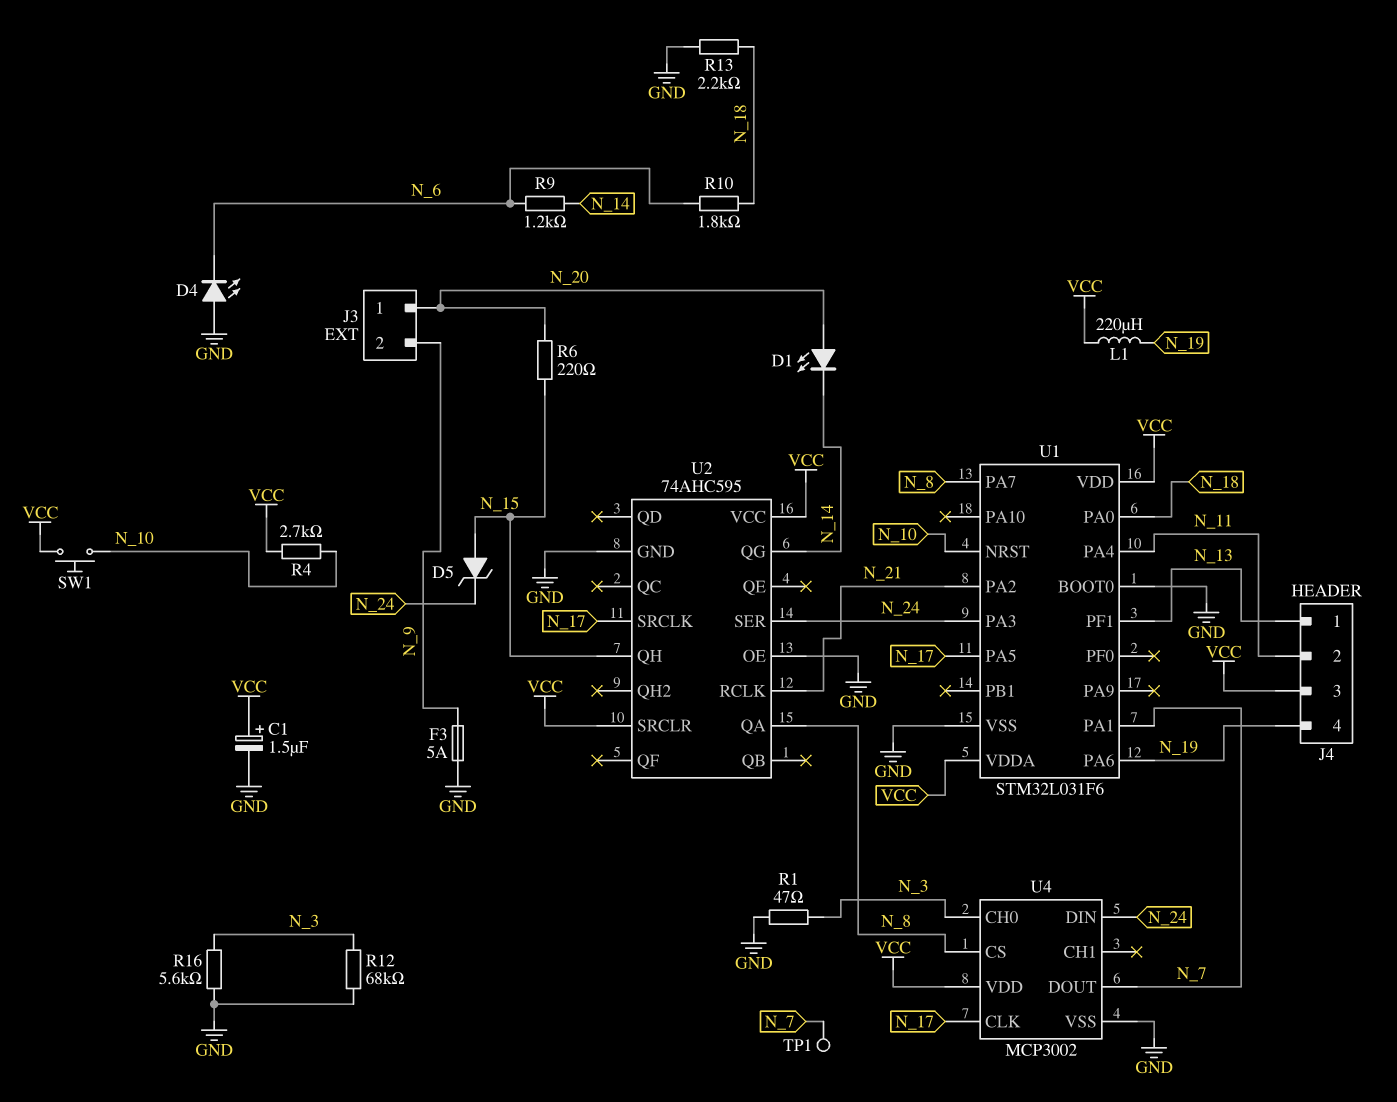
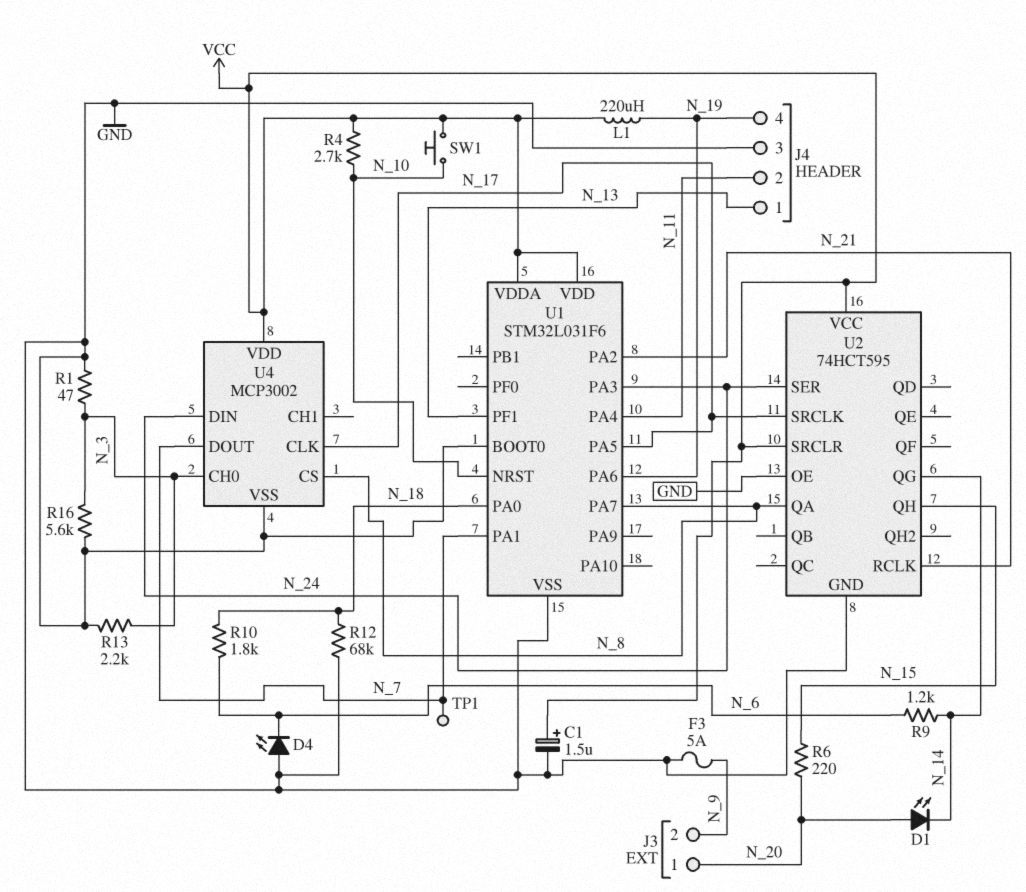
D5: zener (A N_15, K N_24) -> none
J4 pin 3: VCC -> GND
R12: 68k (GND, N_3) -> 68k (GND, N_18)
R13: 2.2k (GND, N_18) -> 2.2k (GND, N_3)
U2: 74AHC595 -> 74HCT595

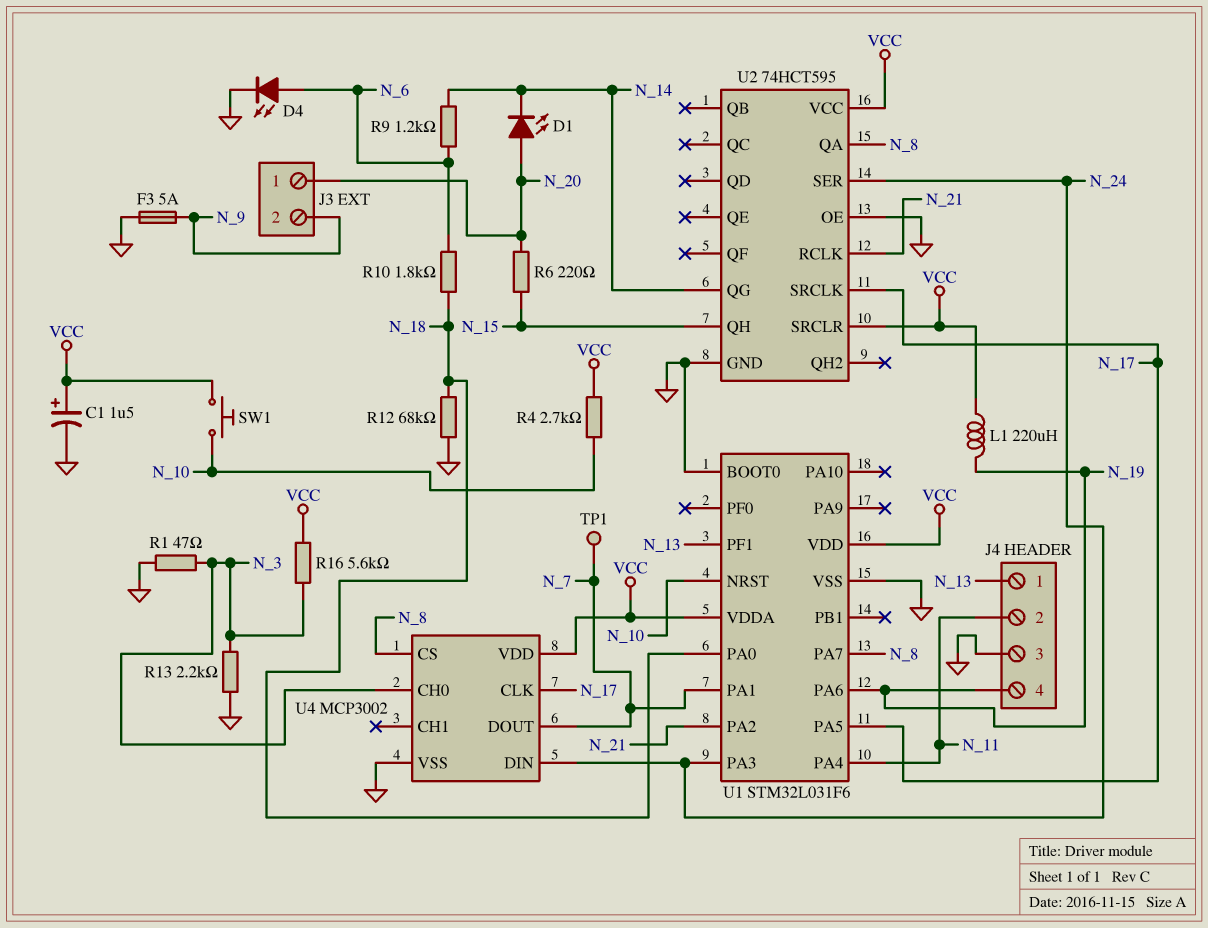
D4: LED (A GND, K N_6) -> LED (A N_6, K GND)
R16: 5.6k (GND, N_3) -> 5.6k (N_3, VCC)

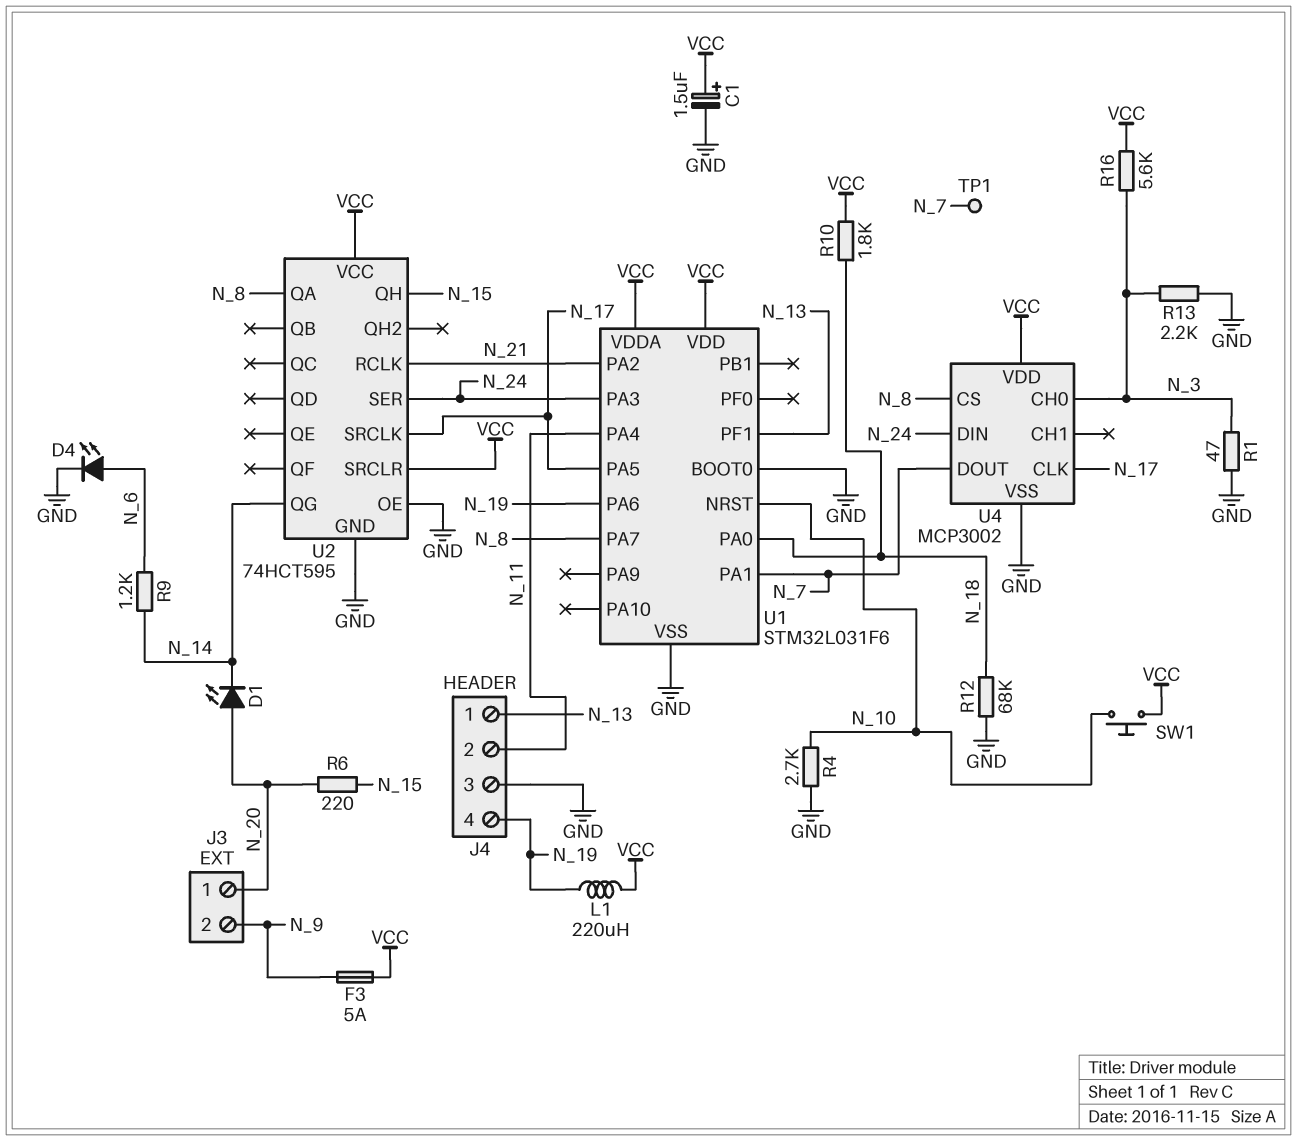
F3: 5A (GND, N_9) -> 5A (N_9, VCC)
R4: 2.7k (N_10, VCC) -> 2.7k (GND, N_10)
R10: 1.8k (N_6, N_18) -> 1.8k (N_18, VCC)

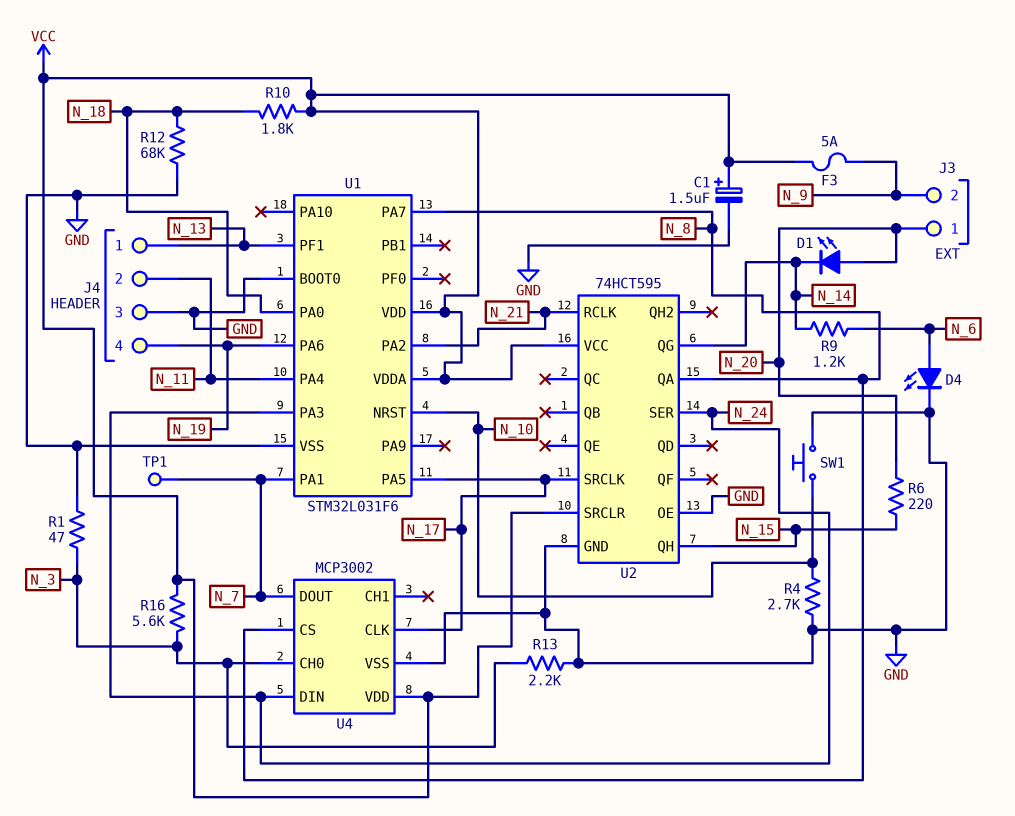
L1: 220uH (N_19, VCC) -> none
SW1: button (N_10, VCC) -> button (GND, N_10)

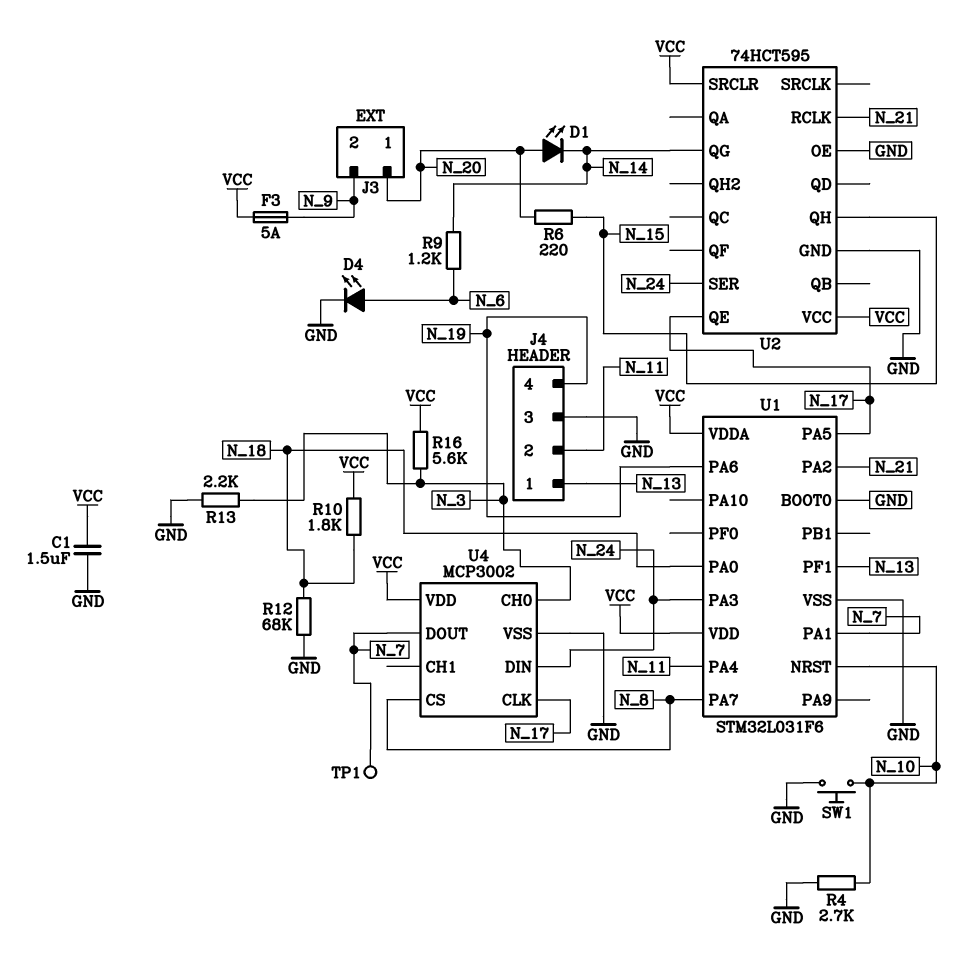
C1: 1.5uF (plus VCC, minus GND) -> 1.5uF (GND, VCC)
R1: 47 (GND, N_3) -> none
U2 pin QA: N_8 -> none
U2 pin QE: none -> N_17
U2 pin SRCLK: N_17 -> none

